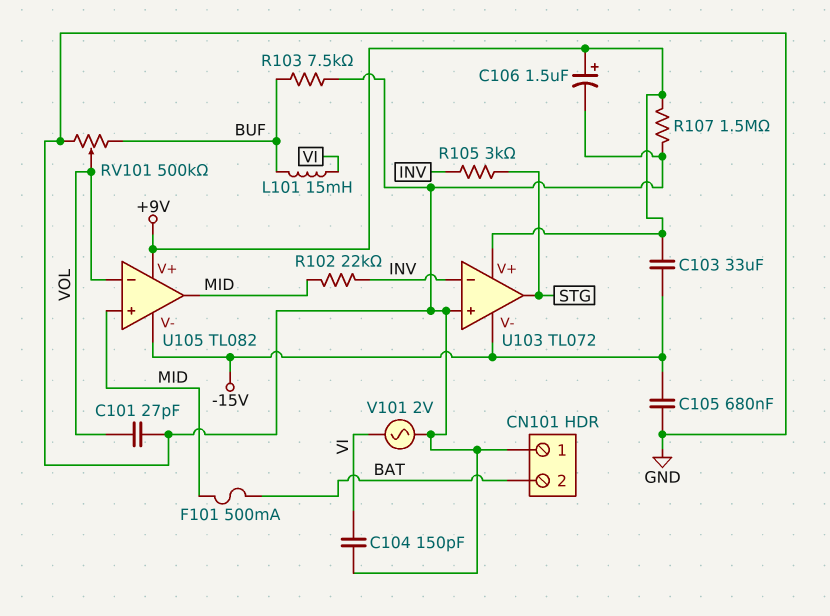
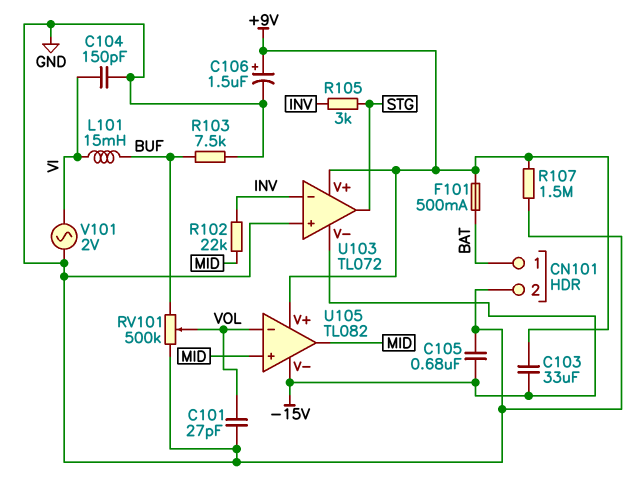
CN101 pin 1: GND -> BAT
CN101 pin 2: BAT -> GND
F101: 500mA (BAT, MID) -> 500mA (+9V, BAT)

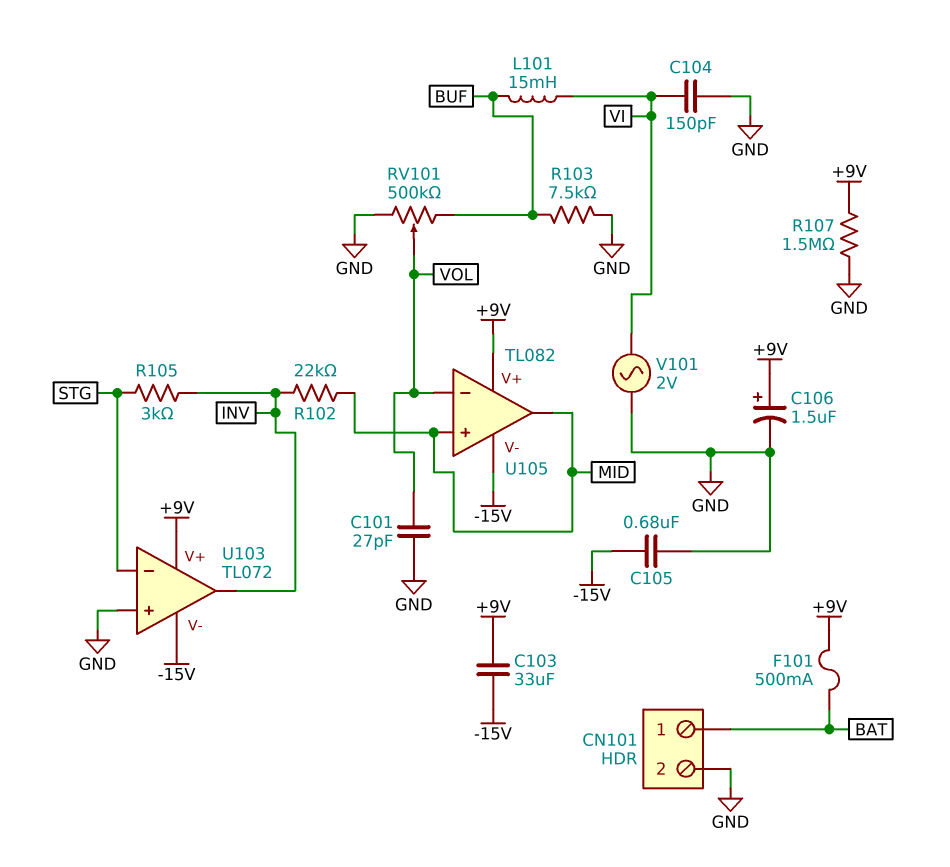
U103 pin in-: INV -> STG
U103 pin out: STG -> INV

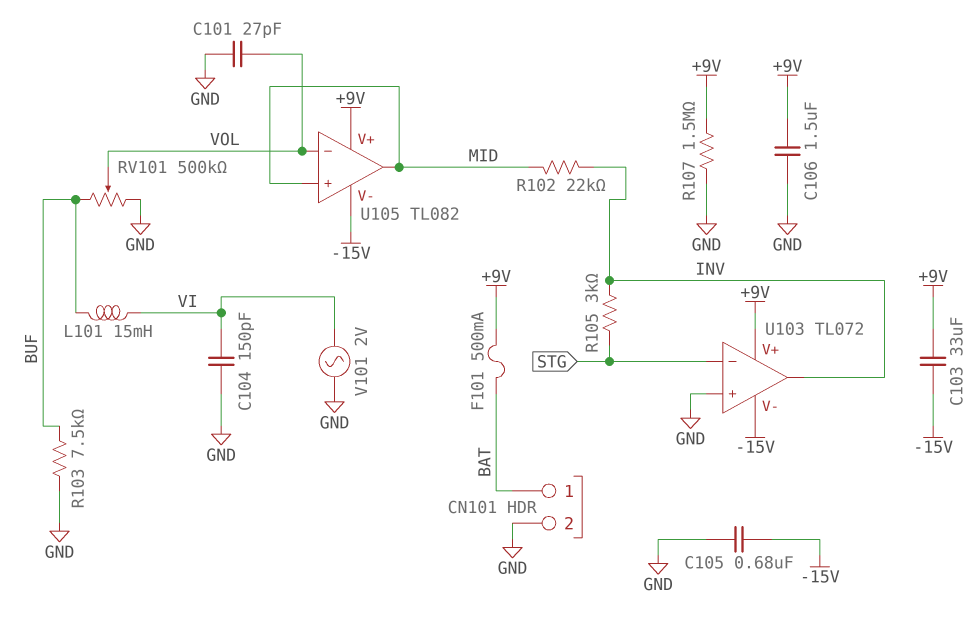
C106: 1.5uF (plus +9V, minus GND) -> 1.5uF (+9V, GND)

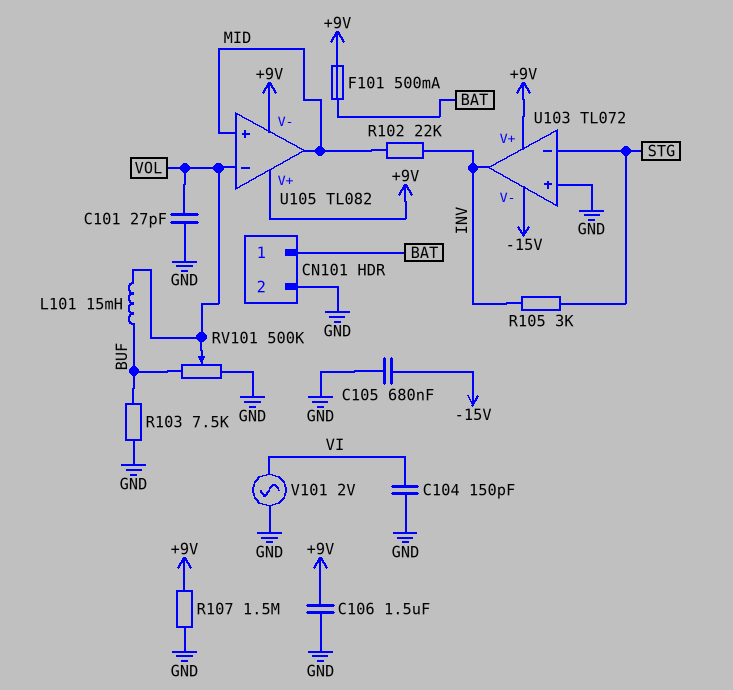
C103: 33uF (+9V, -15V) -> none
L101: 15mH (BUF, VI) -> 15mH (BUF, VOL)
U105 pin V-: -15V -> +9V

